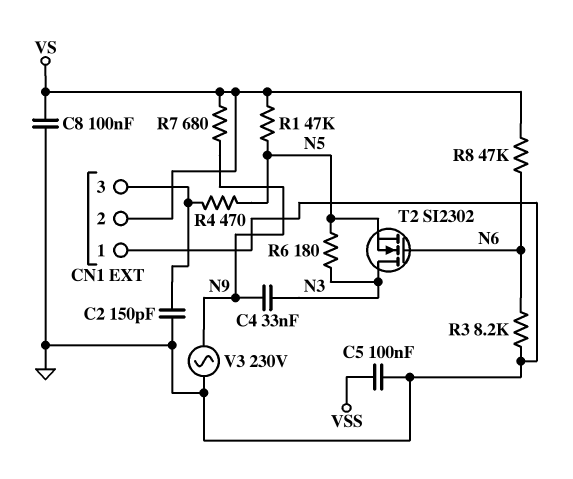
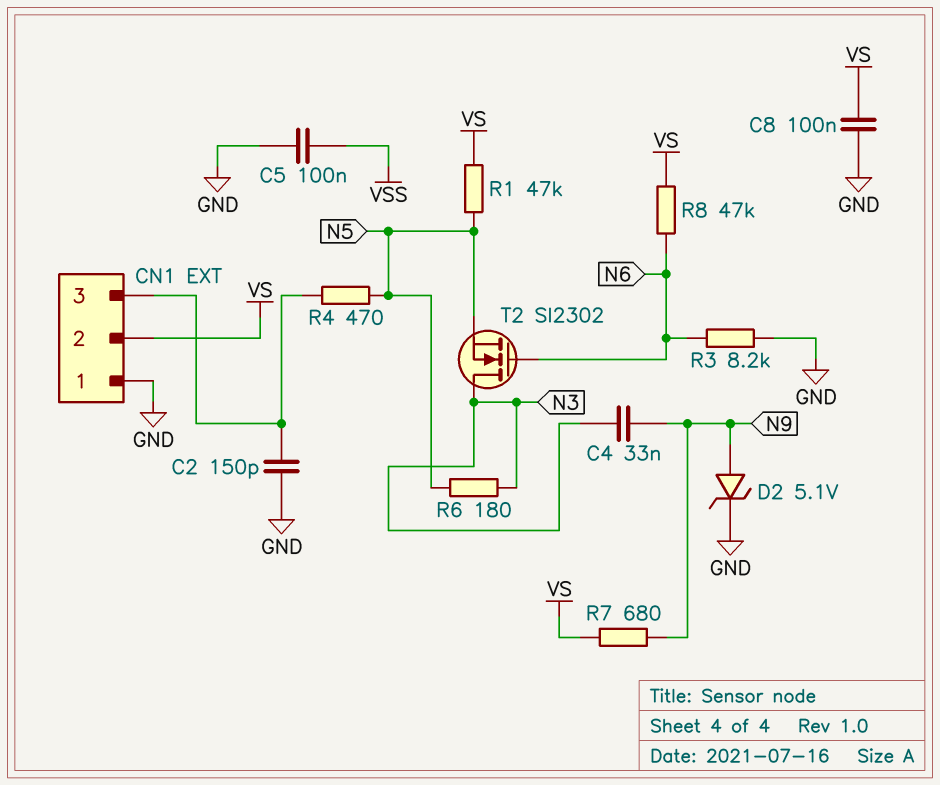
D2: none -> zener 5.1V (A N9, K GND)
V3: AC 230V (GND, N9) -> none

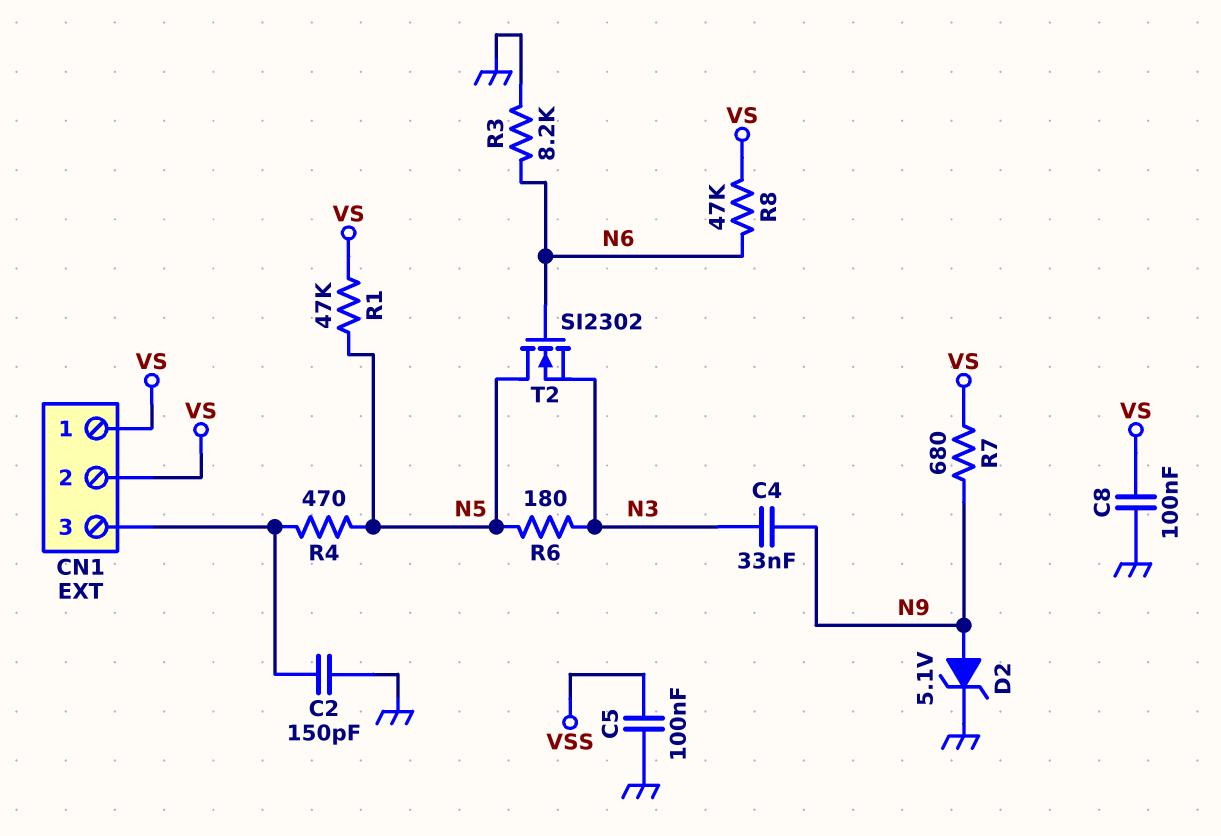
CN1 pin 1: GND -> VS
T2: NMOS SI2302 (G N6, D N3, S N5) -> NMOS SI2302 (G N6, D N5, S N3)

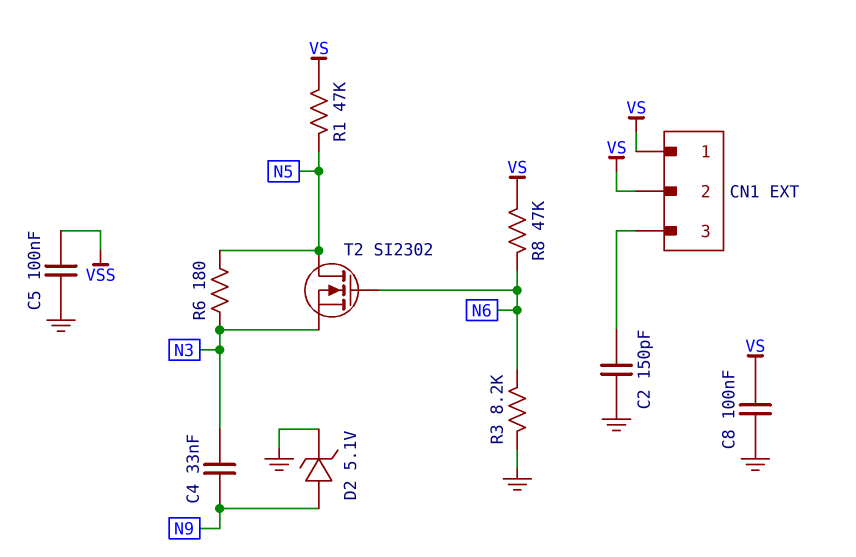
R4: 470 (CN1/3, N5) -> none
R7: 680 (N9, VS) -> none

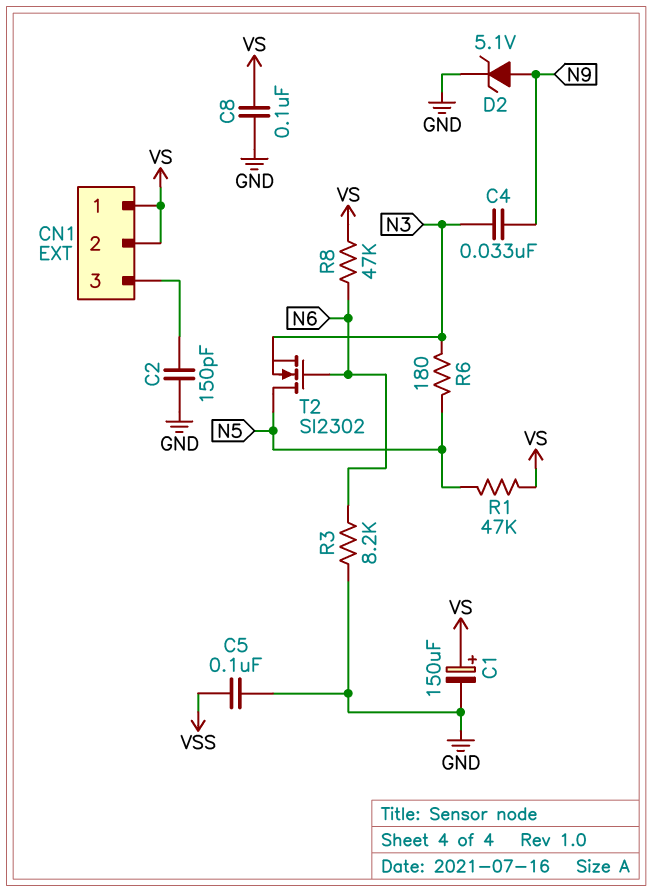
C1: none -> 150uF (plus VS, minus GND)

